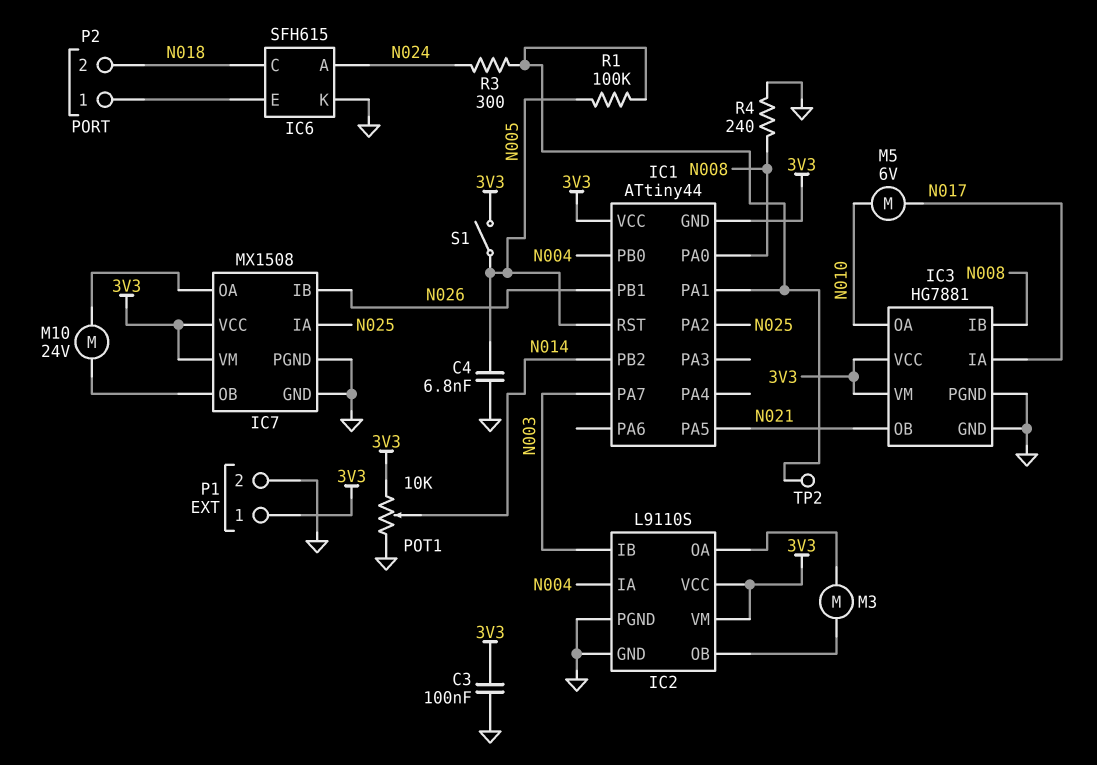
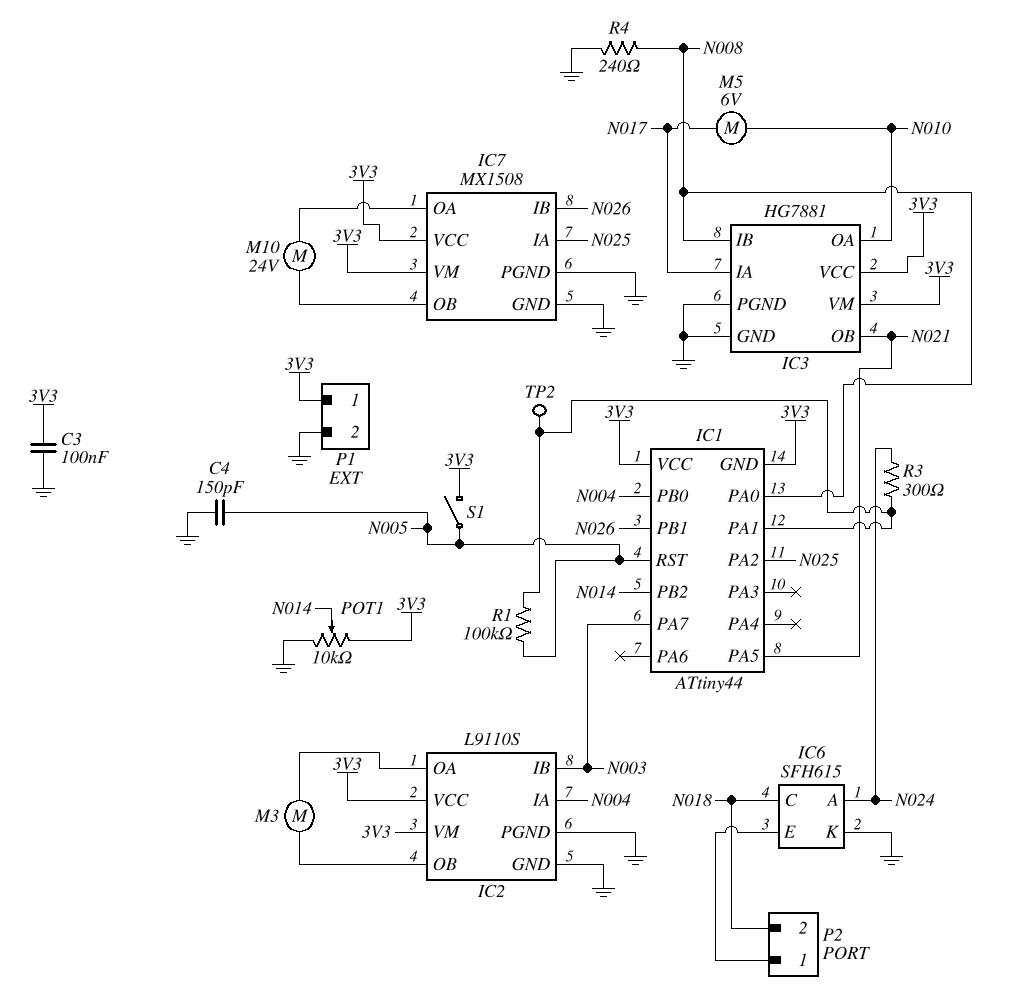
C4: 6.8nF (GND, N005) -> 150pF (GND, N005)

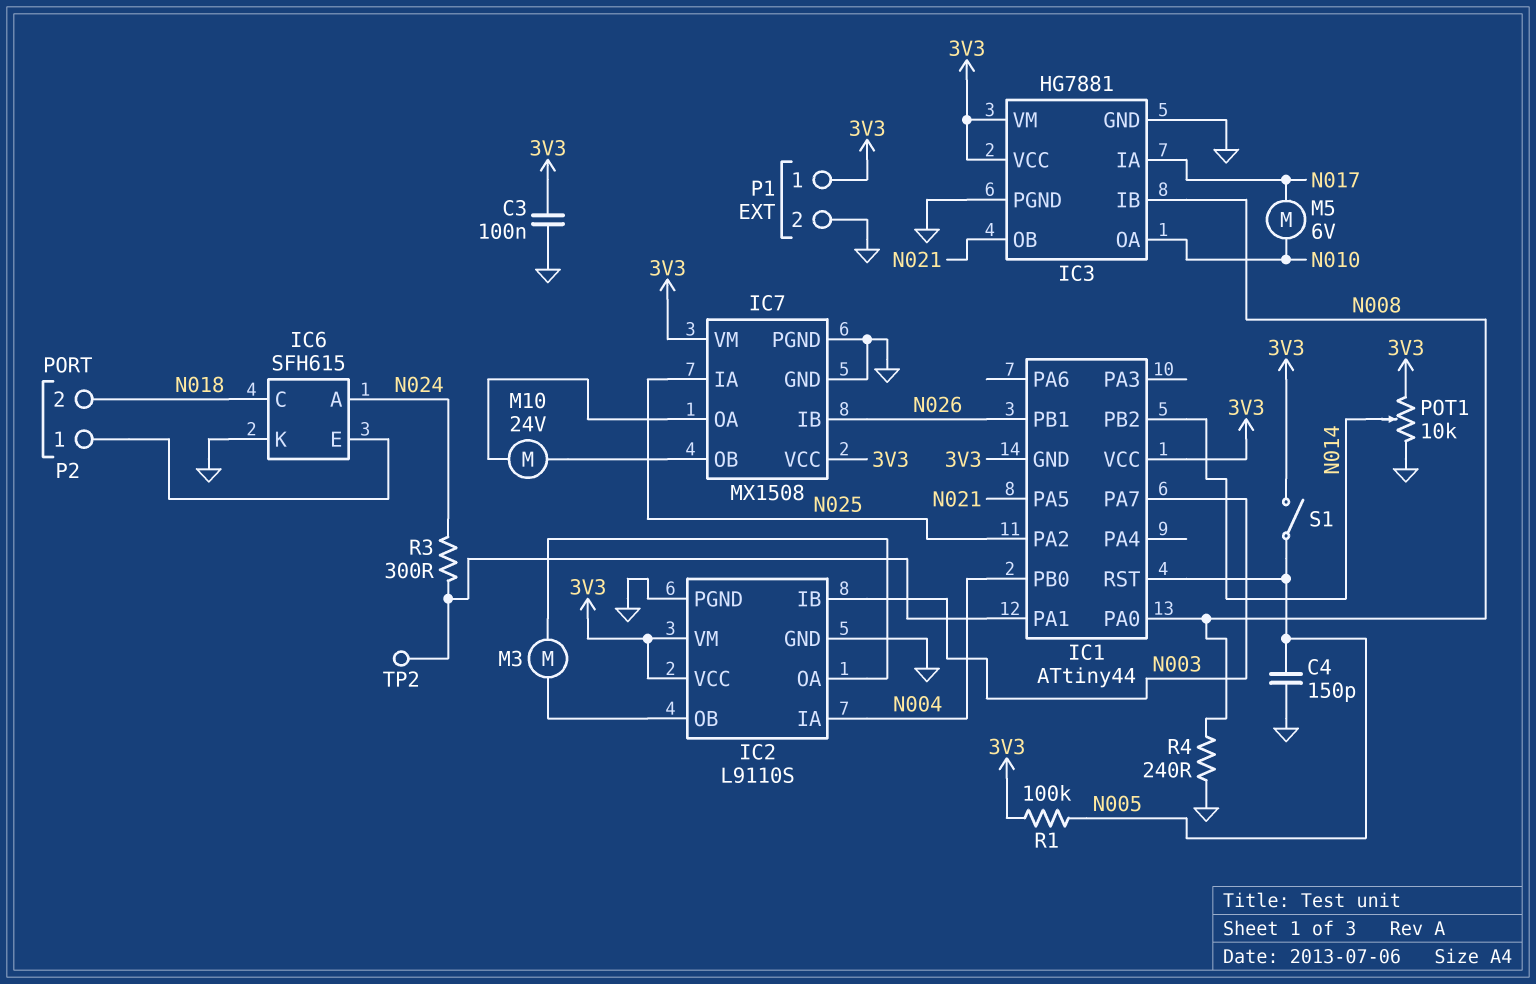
R1: 100k (IC1/PA1, N005) -> 100k (3V3, N005)

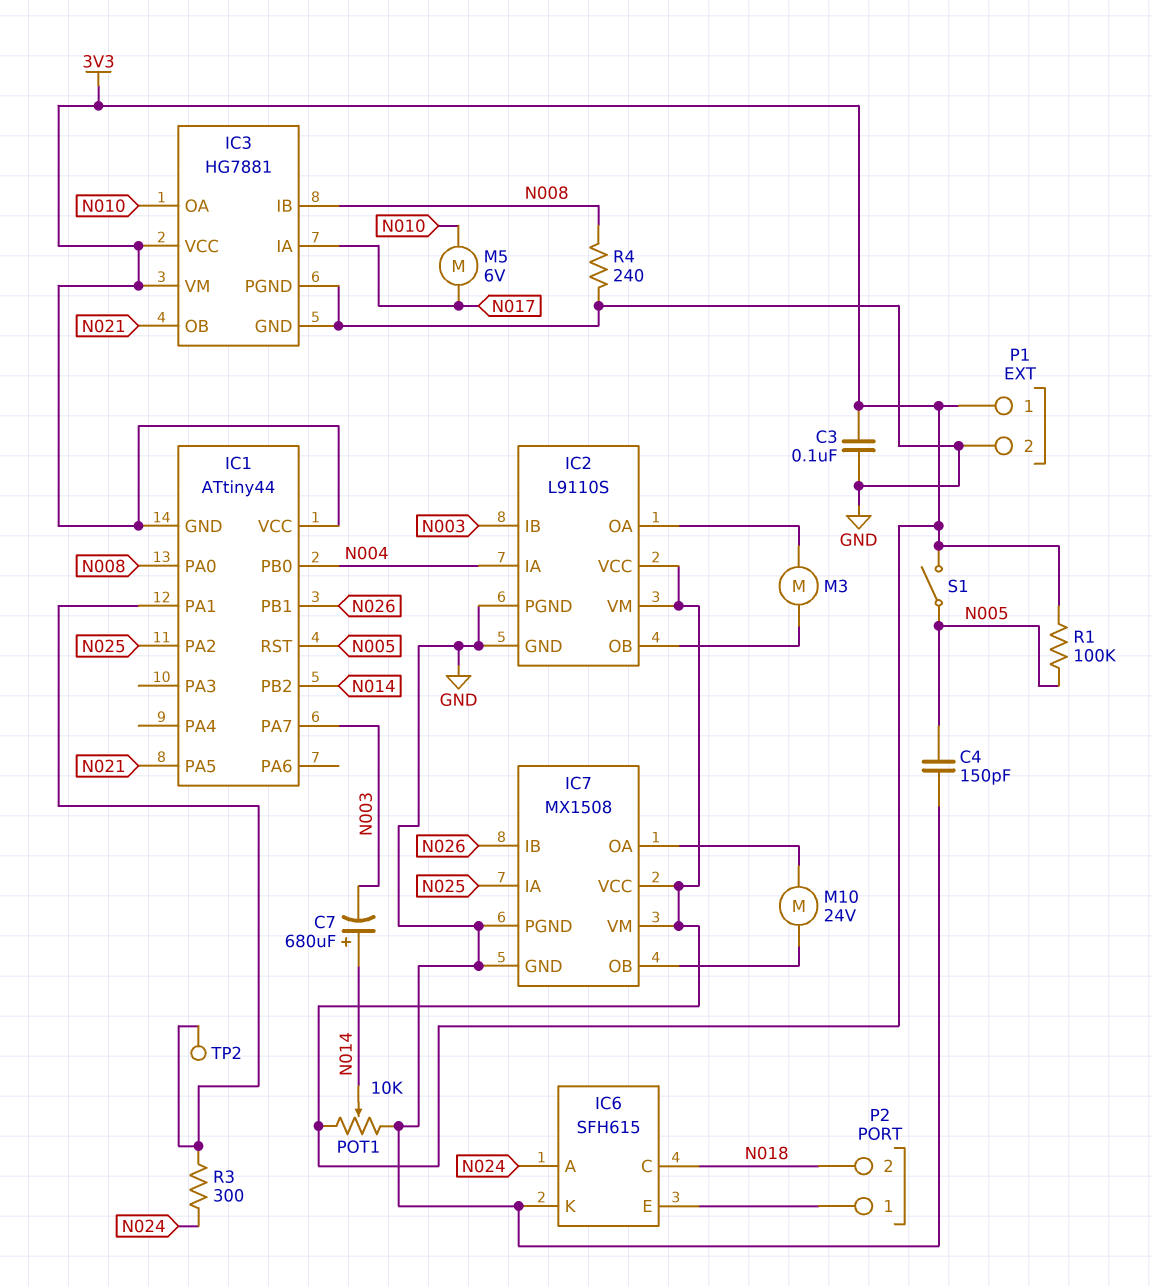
C7: none -> 680uF (plus N014, minus N003)

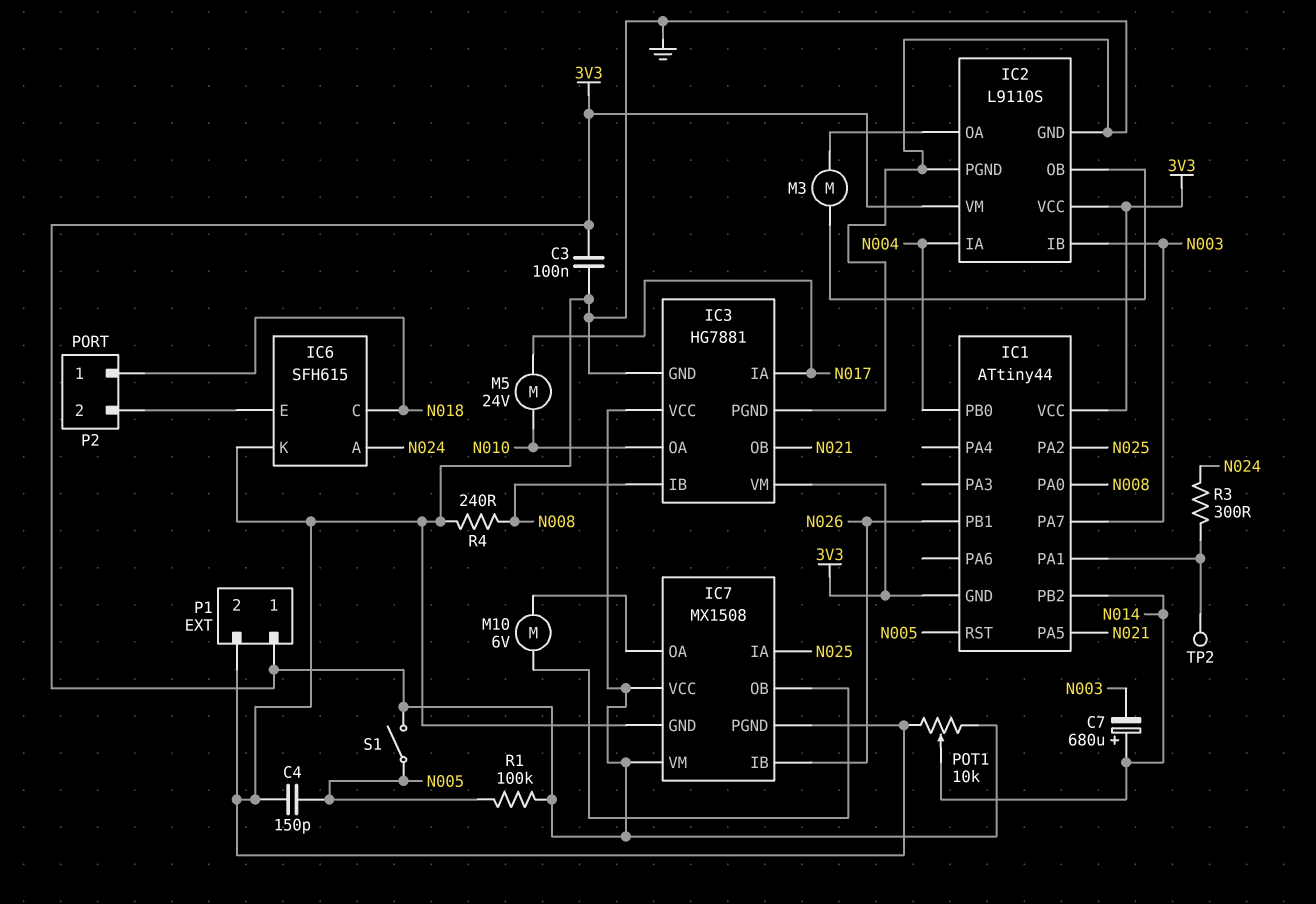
M5: motor 6V (N010, N017) -> motor 24V (N010, N017)
M10: motor 24V (IC7/OA, IC7/OB) -> motor 6V (IC7/OA, IC7/OB)
P2 pin 1: IC6/E -> N018
P2 pin 2: N018 -> IC6/E

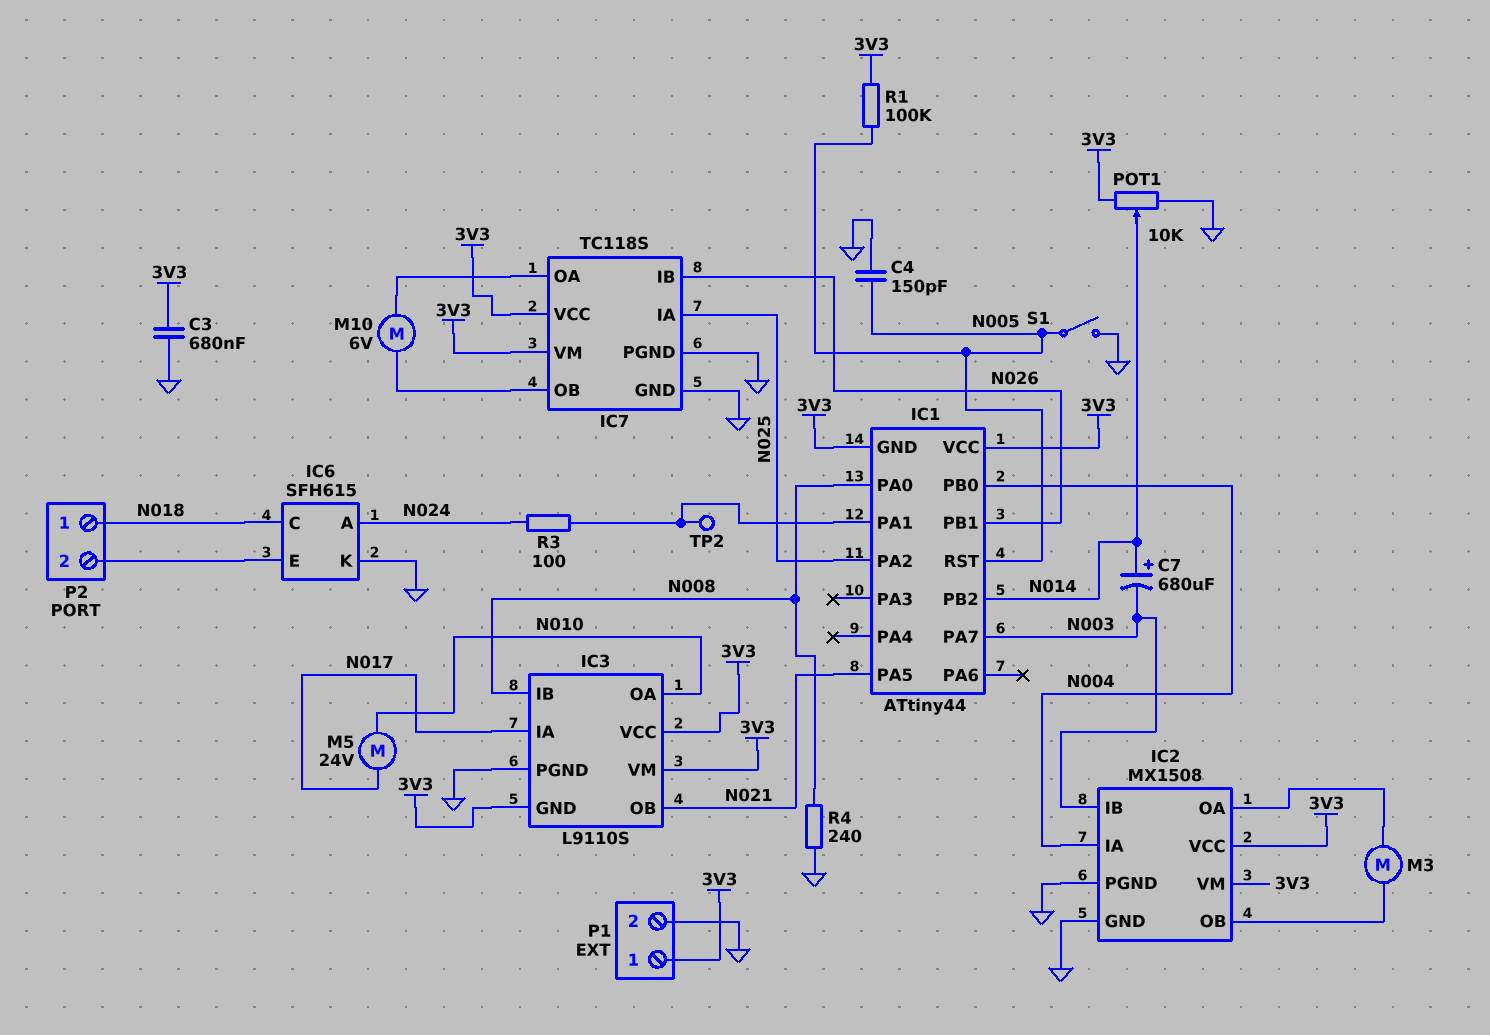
C3: 100nF (3V3, GND) -> 680nF (3V3, GND)
IC2: L9110S -> MX1508
IC3: HG7881 -> L9110S
IC3 pin GND: GND -> 3V3
IC7: MX1508 -> TC118S
R3: 300 (IC1/PA1, N024) -> 100 (IC1/PA1, N024)
S1: switch (3V3, N005) -> switch (GND, N005)

